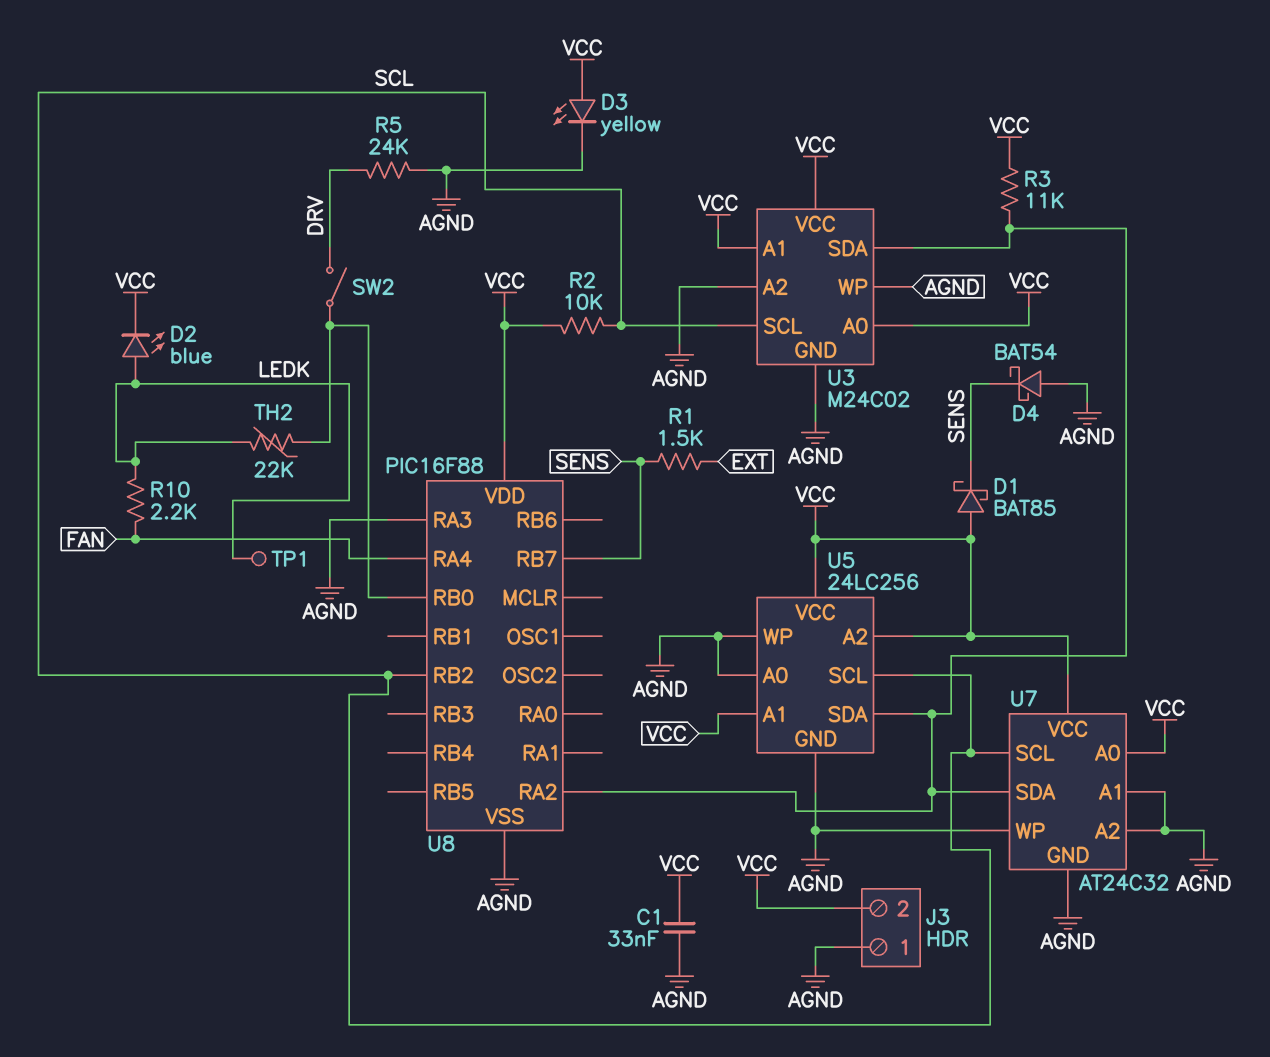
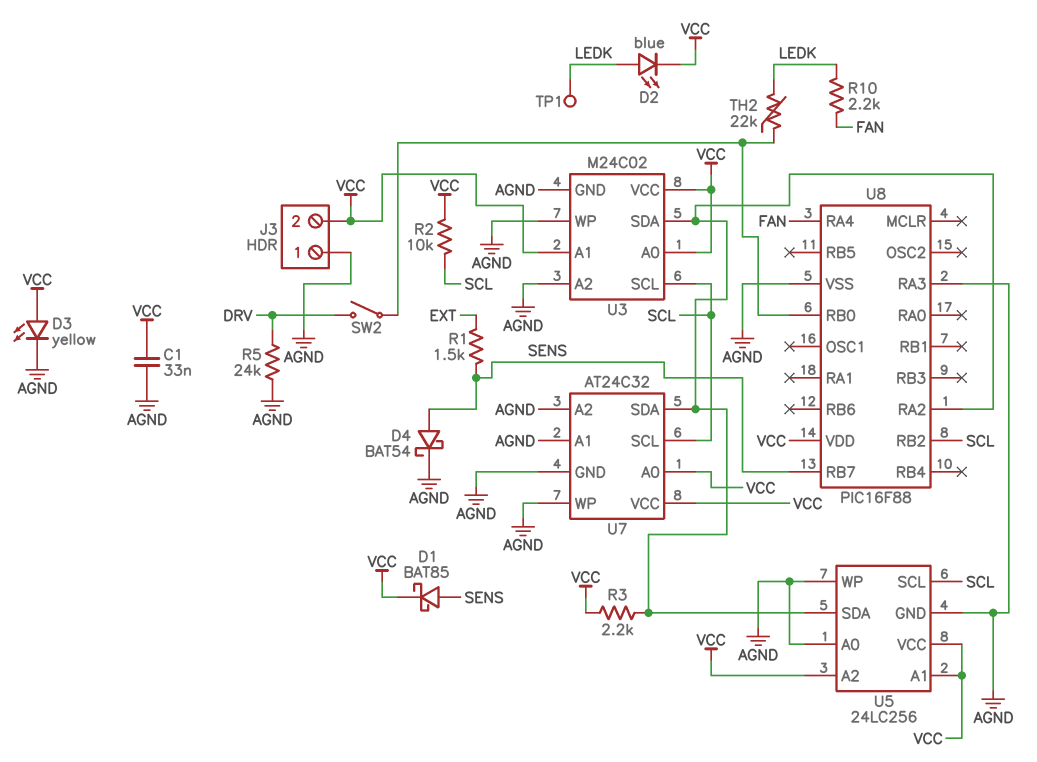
D1: schottky BAT85 (A VCC, K SENS) -> schottky BAT85 (A SENS, K VCC)
D4: schottky BAT54 (A AGND, K SENS) -> schottky BAT54 (A SENS, K AGND)
R3: 11k (U3/SDA, VCC) -> 2.2k (U3/SDA, VCC)

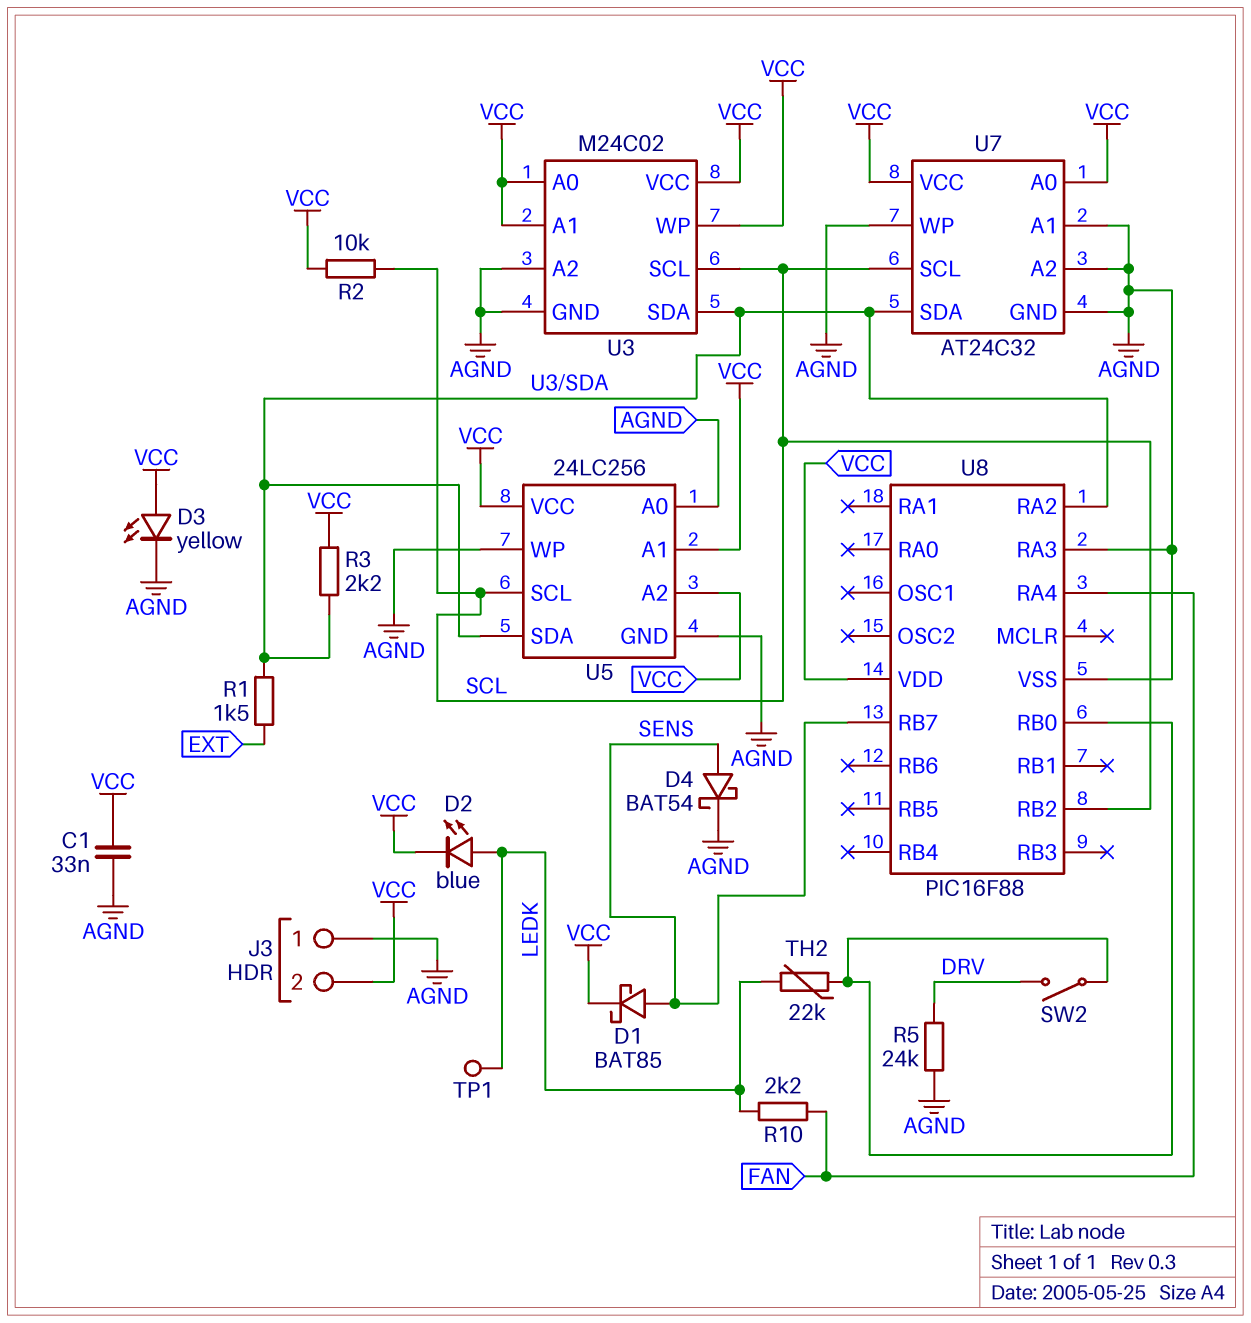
R1: 1.5k (EXT, SENS) -> 1.5k (EXT, U3/SDA)
U3 pin WP: AGND -> VCC

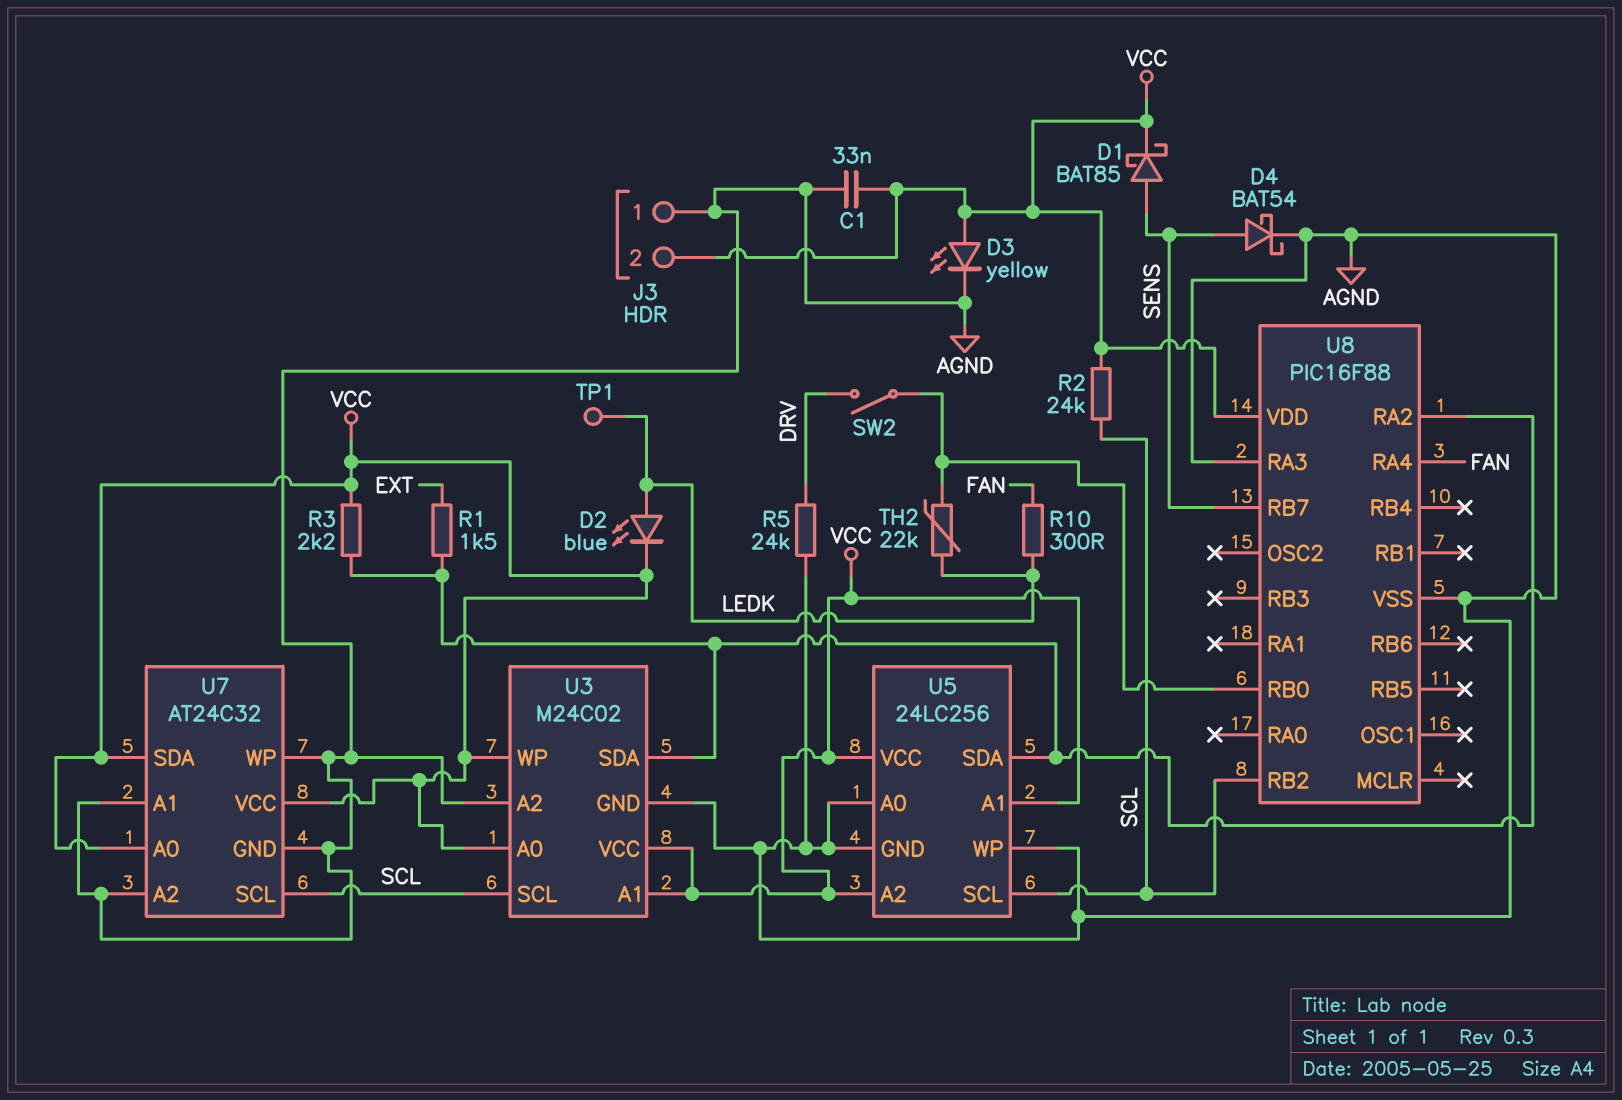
R2: 10k (SCL, VCC) -> 24k (SCL, VCC)
R10: 2.2k (FAN, LEDK) -> 300 (FAN, LEDK)
U7 pin SDA: U3/SDA -> VCC

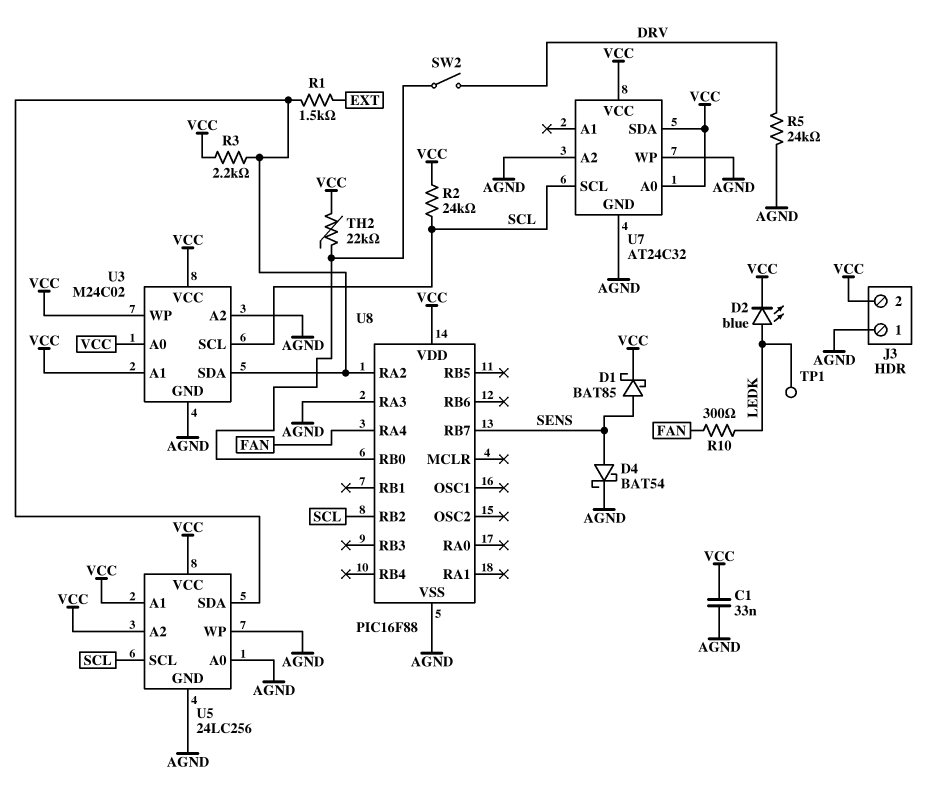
D3: LED yellow (A VCC, K AGND) -> none
TH2: 22k (LEDK, U8/RB0) -> 22k (U8/RB0, VCC)
U7 pin A1: AGND -> none

